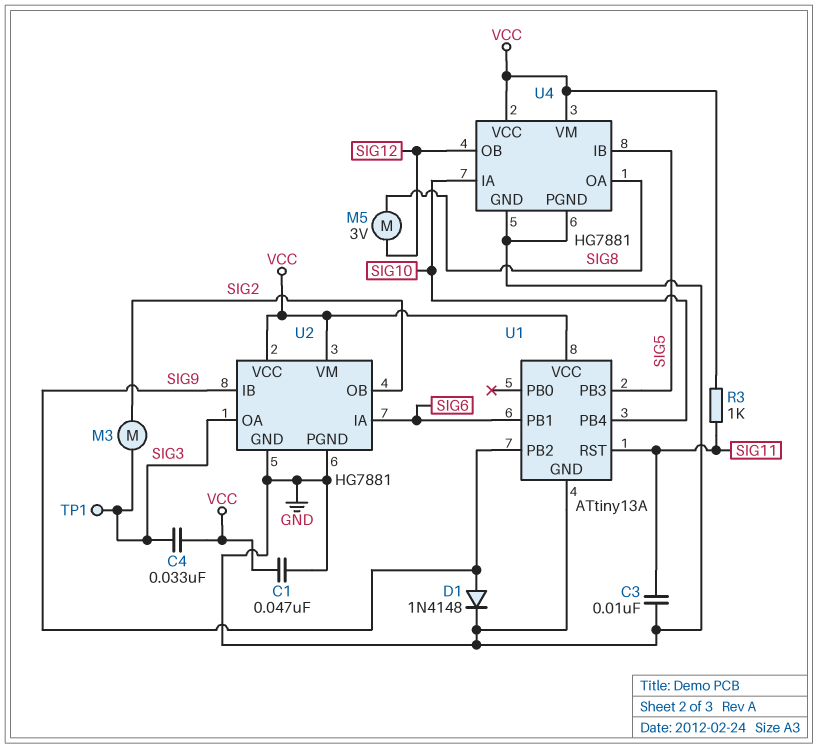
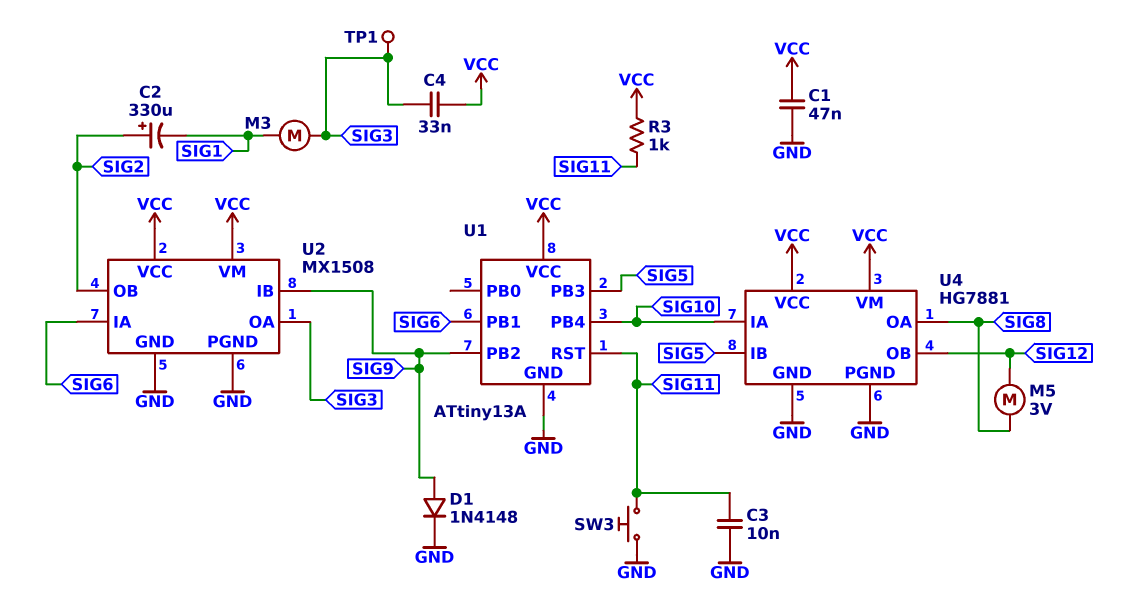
C2: none -> 330uF (plus SIG2, minus SIG1)
M3: motor (SIG2, SIG3) -> motor (SIG1, SIG3)
SW3: none -> button (GND, SIG11)
U2: HG7881 -> MX1508

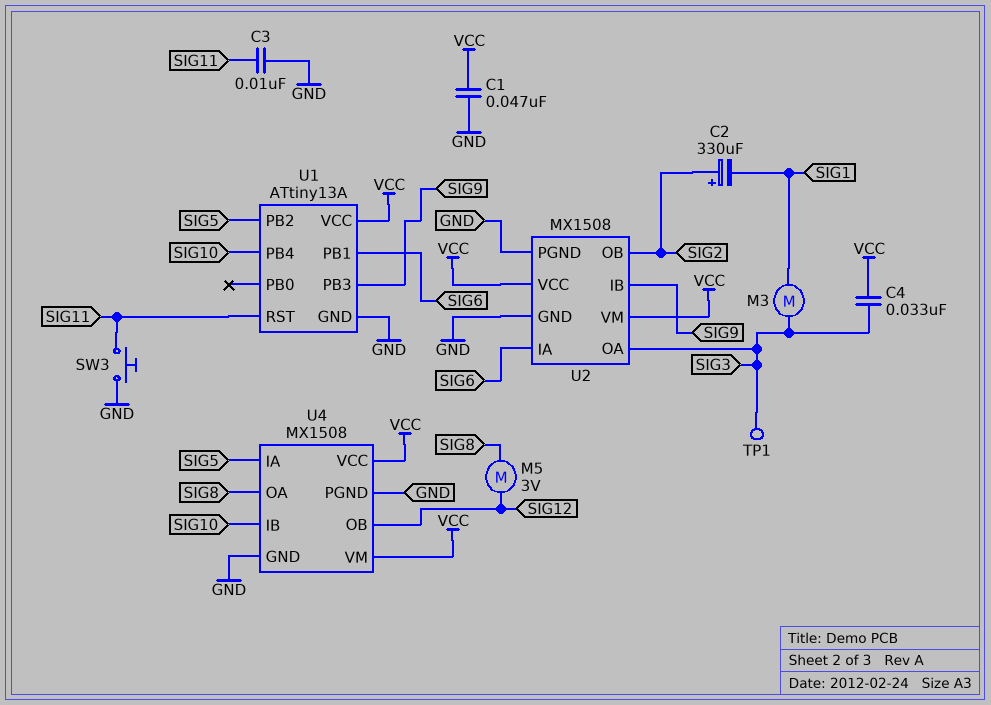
D1: diode 1N4148 (A SIG9, K GND) -> none
R3: 1k (SIG11, VCC) -> none
U1 pin PB2: SIG9 -> SIG5
U1 pin PB3: SIG5 -> SIG9
U4: HG7881 -> MX1508
U4 pin IA: SIG10 -> SIG5
U4 pin IB: SIG5 -> SIG10

